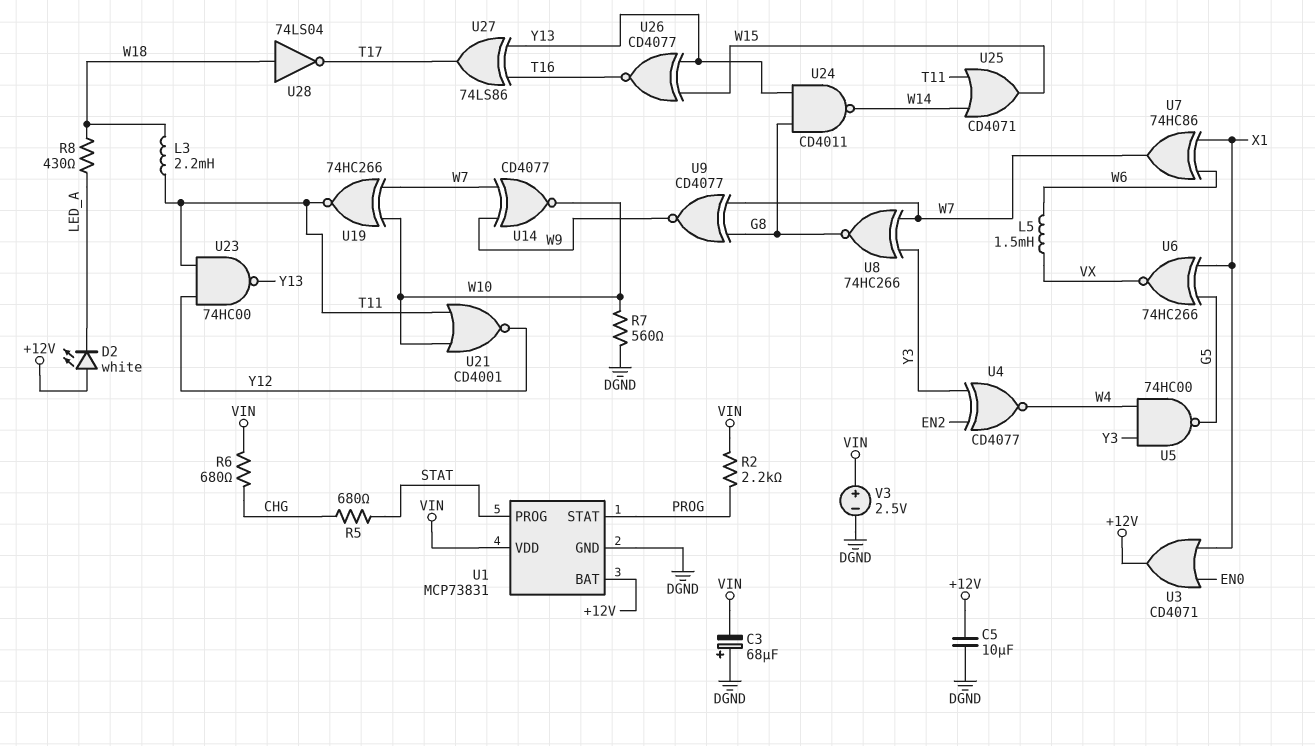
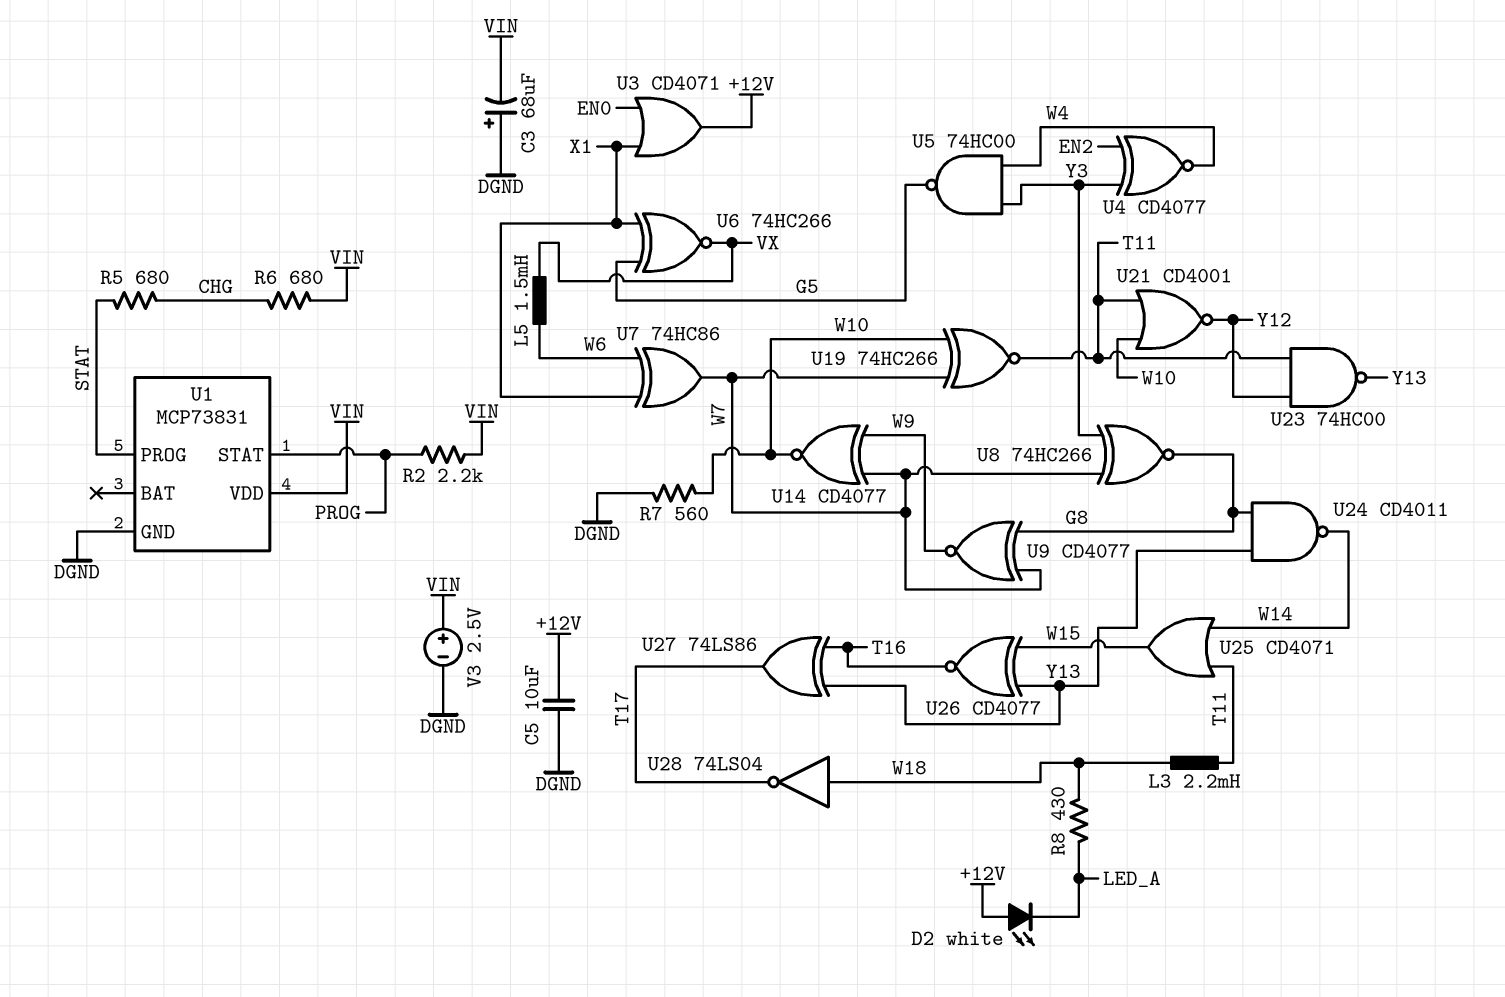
U1 pin BAT: +12V -> none

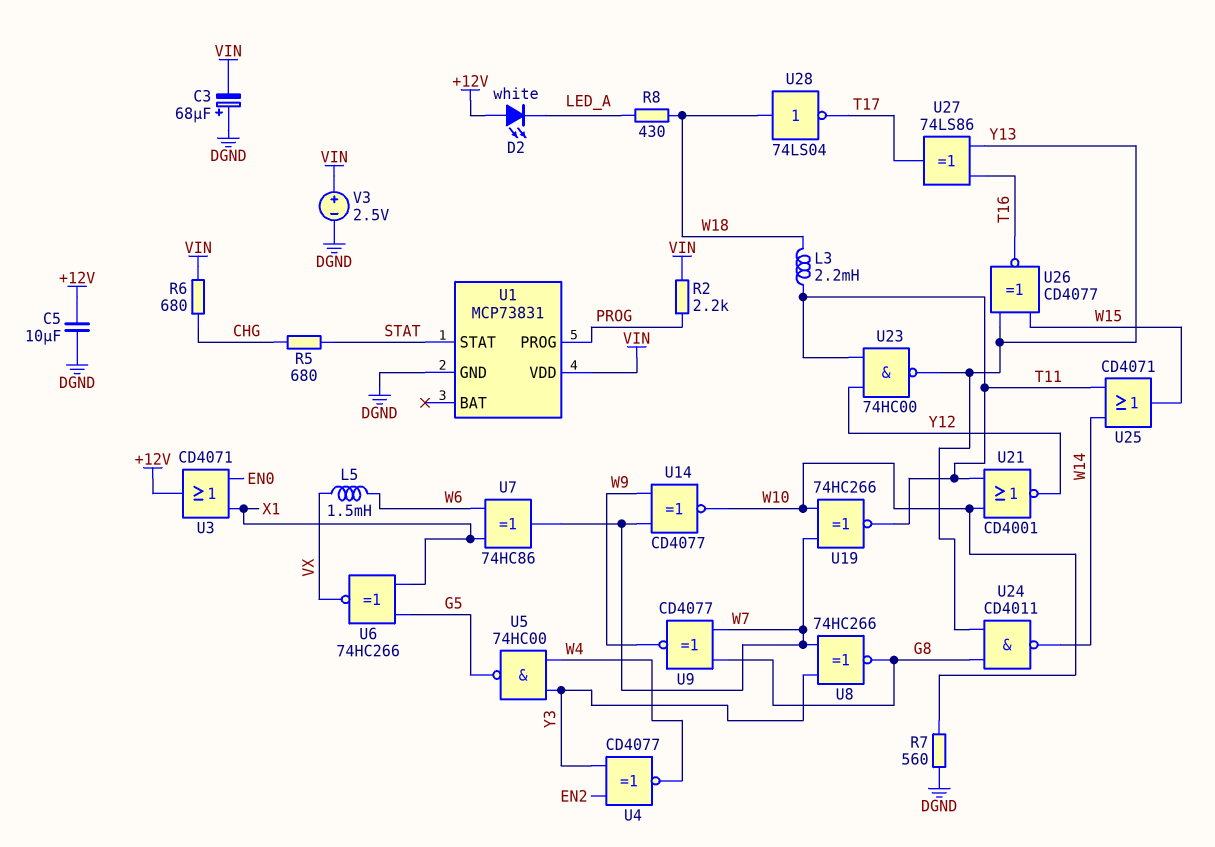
U1 pin PROG: STAT -> PROG
U1 pin STAT: PROG -> STAT

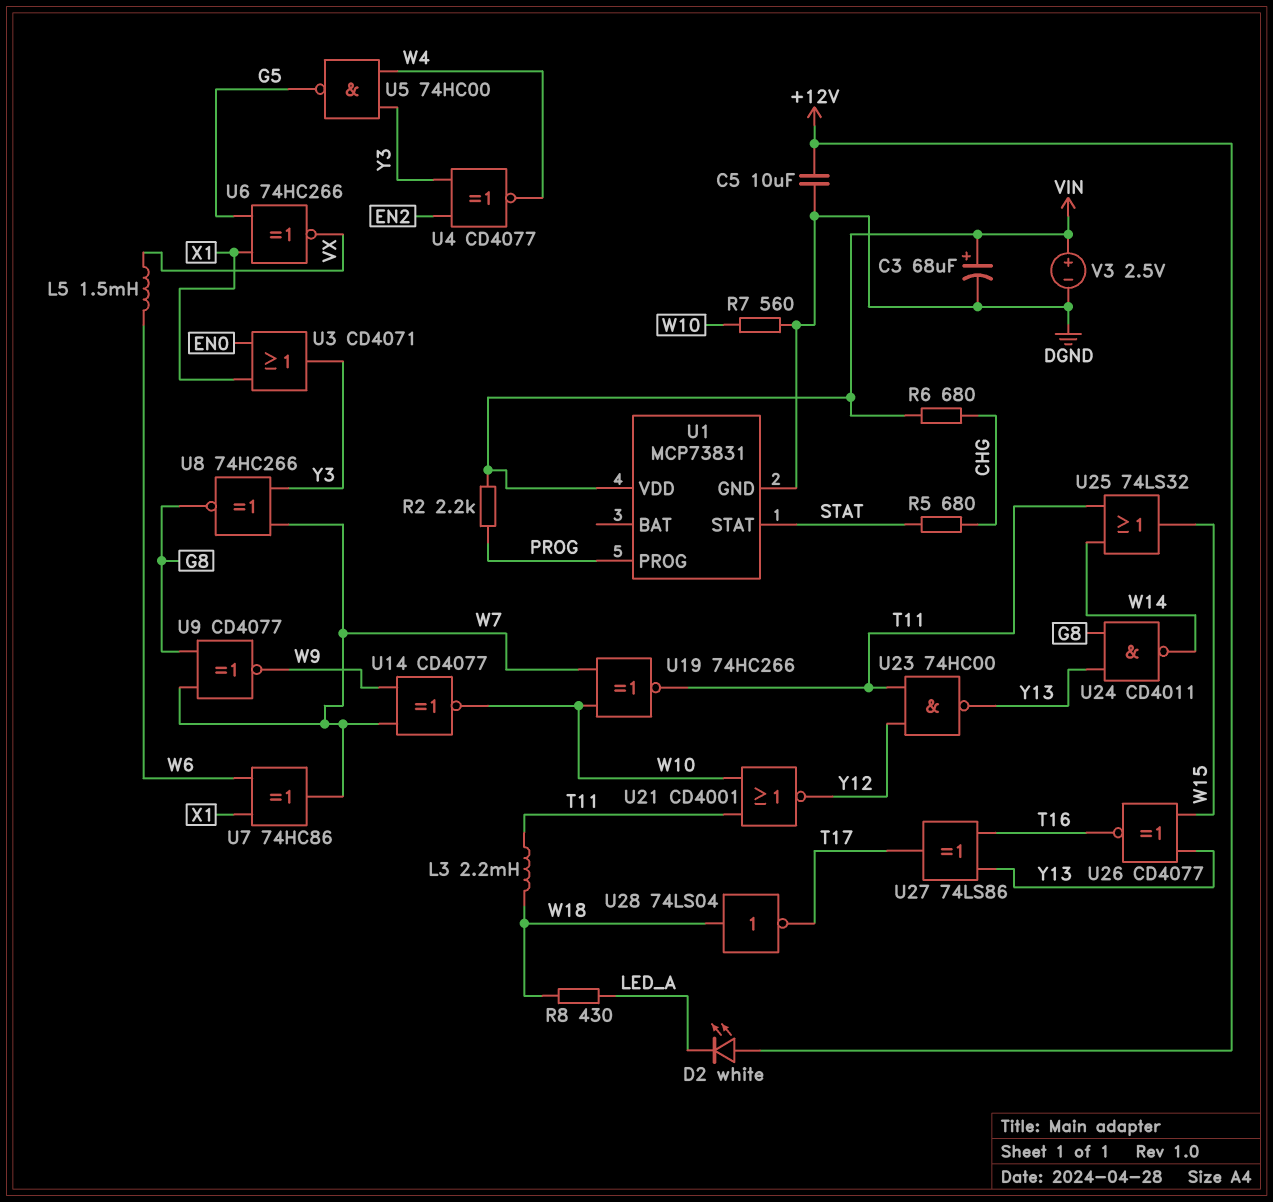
C3: 68uF (plus DGND, minus VIN) -> 68uF (plus VIN, minus DGND)
U3: OR CD4071 (in EN0, in X1, out +12V) -> OR CD4071 (in EN0, in X1, out Y3)
U25: OR CD4071 (in T11, in W14, out W15) -> OR 74LS32 (in T11, in W14, out W15)

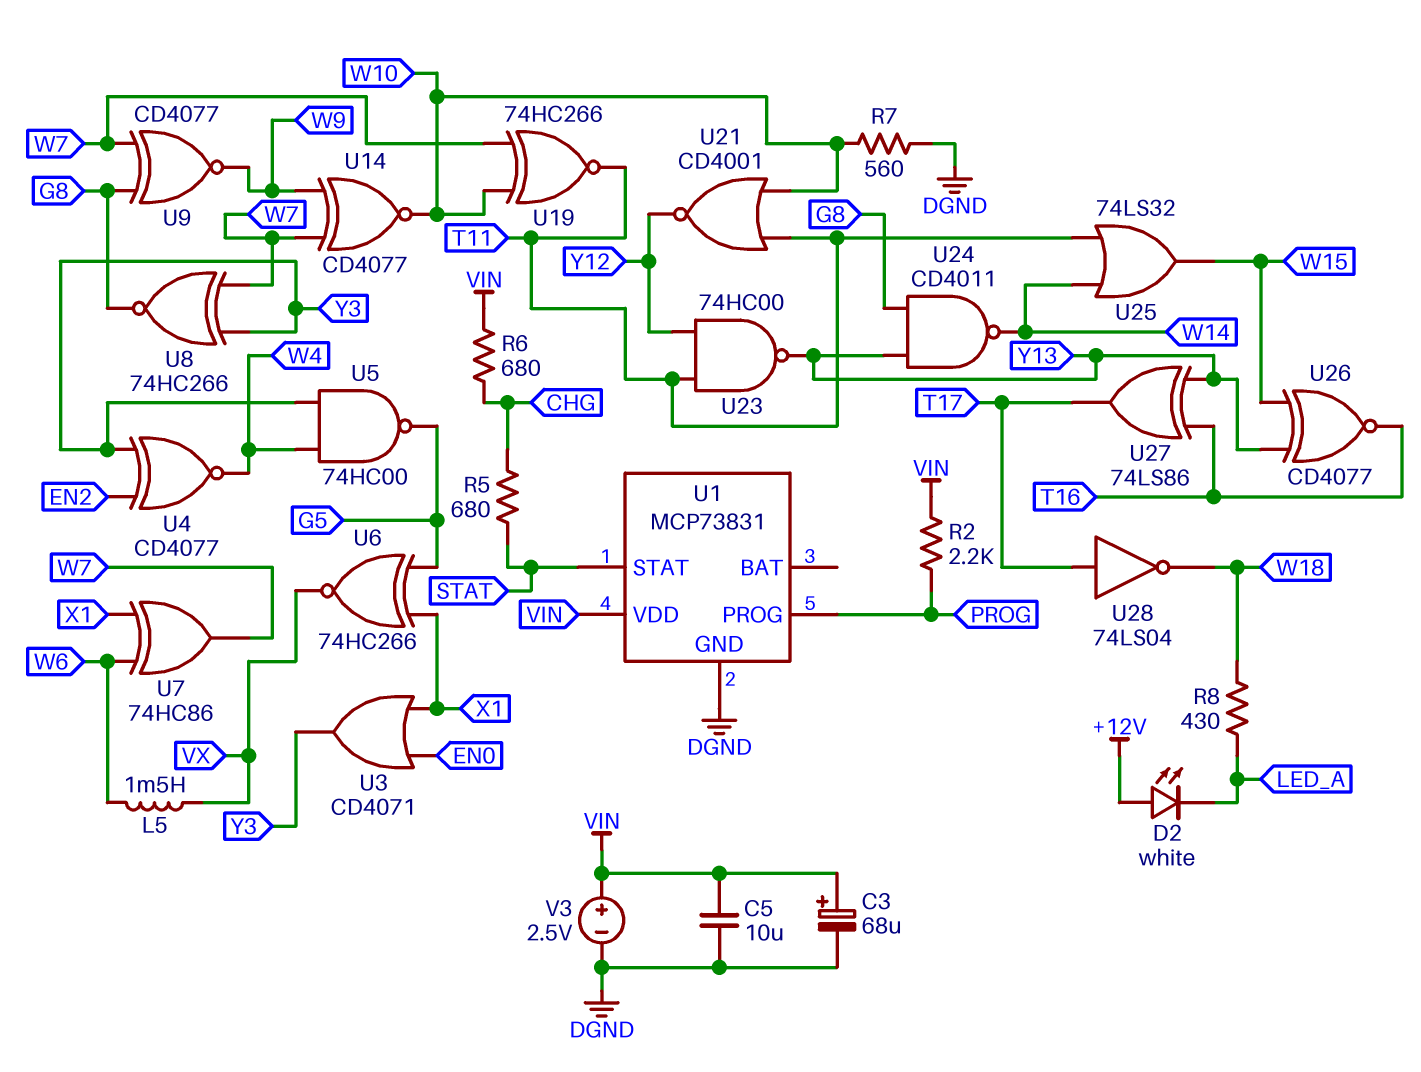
C5: 10uF (+12V, DGND) -> 10uF (DGND, VIN)
L3: 2.2mH (T11, W18) -> none
U28: NOT 74LS04 (in W18, out T17) -> NOT 74LS04 (in T17, out W18)

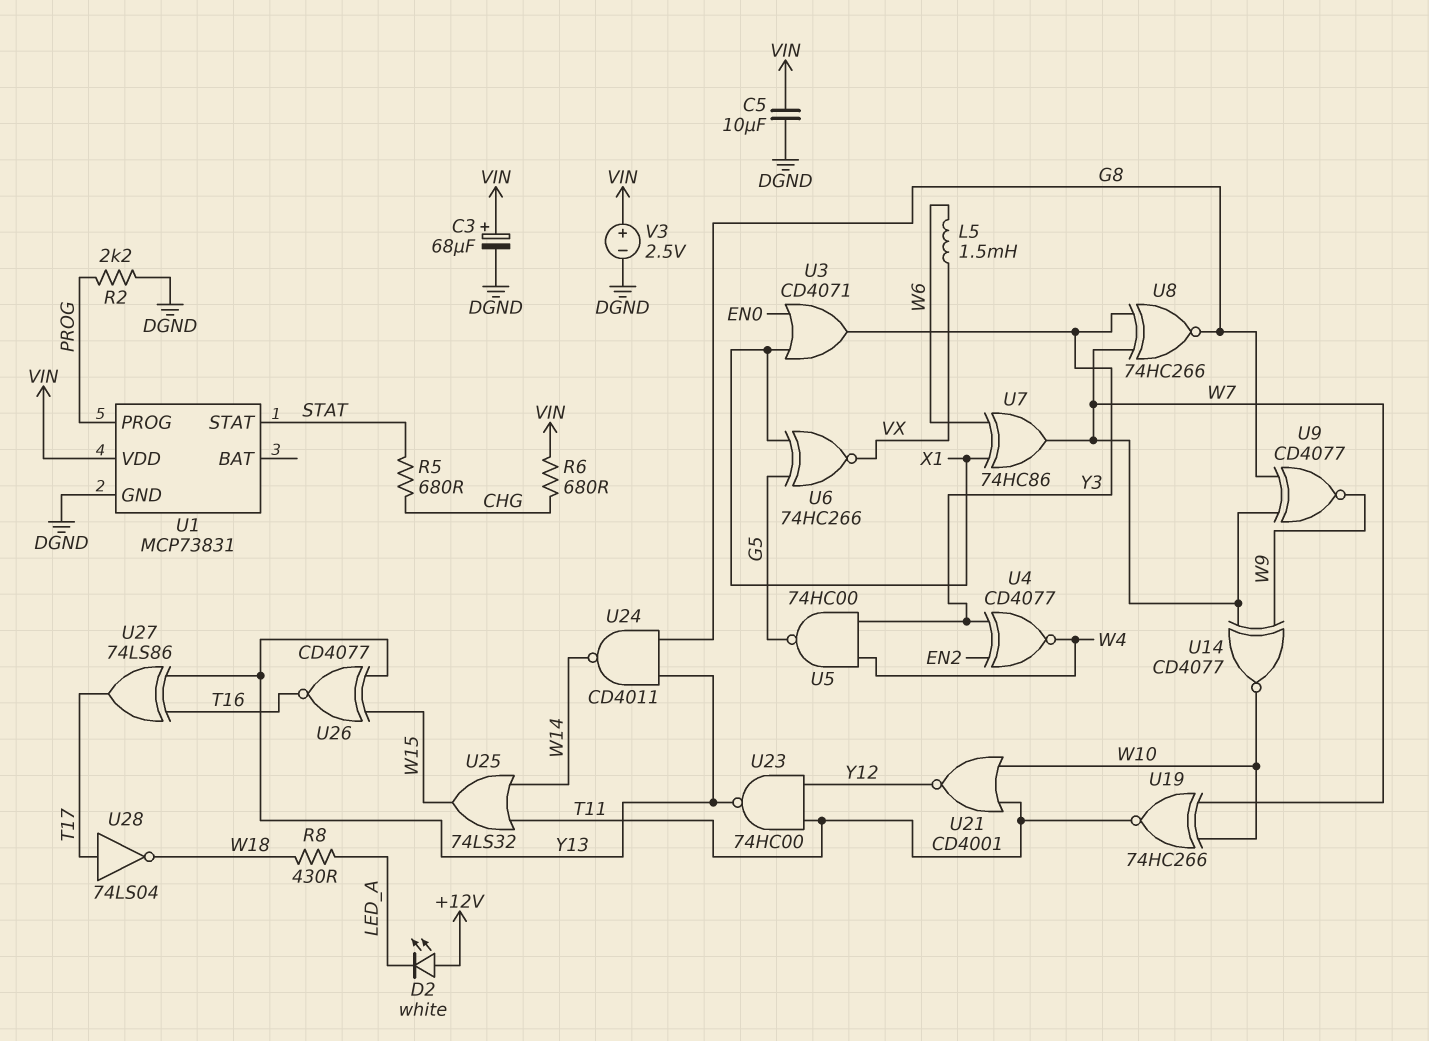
R2: 2.2k (PROG, VIN) -> 2.2k (DGND, PROG)
R7: 560 (DGND, W10) -> none

